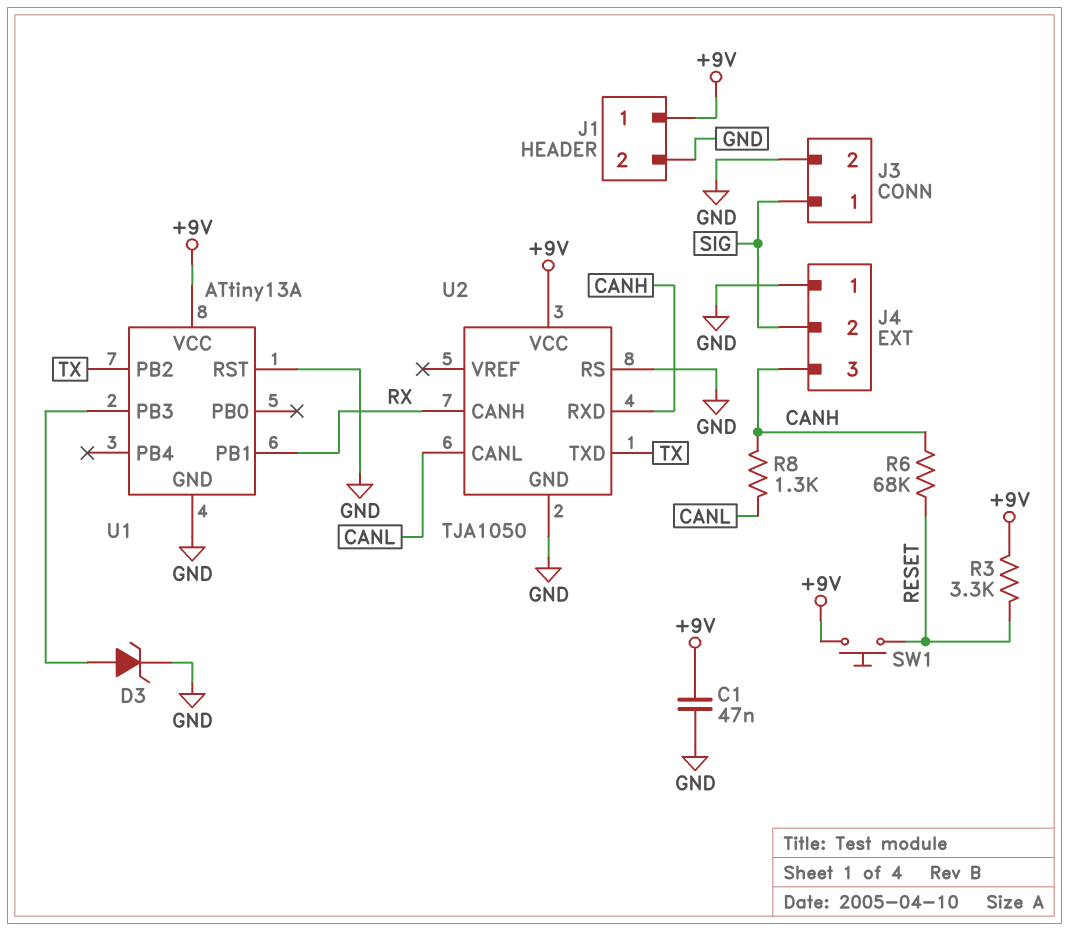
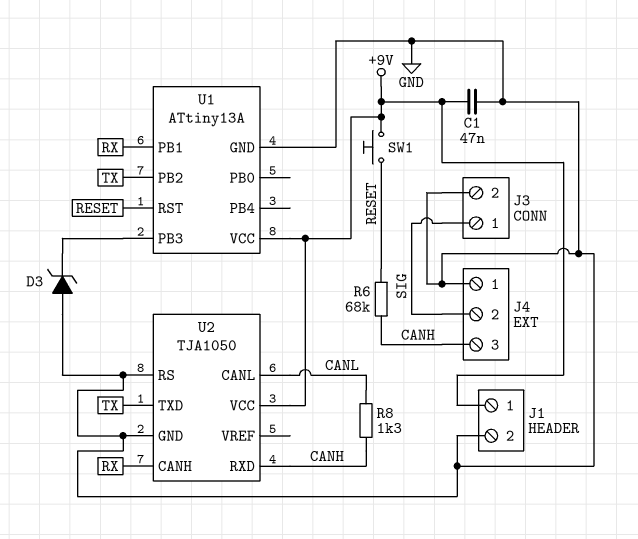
D3: zener (A U1/PB3, K GND) -> zener (A GND, K U1/PB3)
R3: 3.3k (+9V, RESET) -> none
U1 pin RST: GND -> RESET

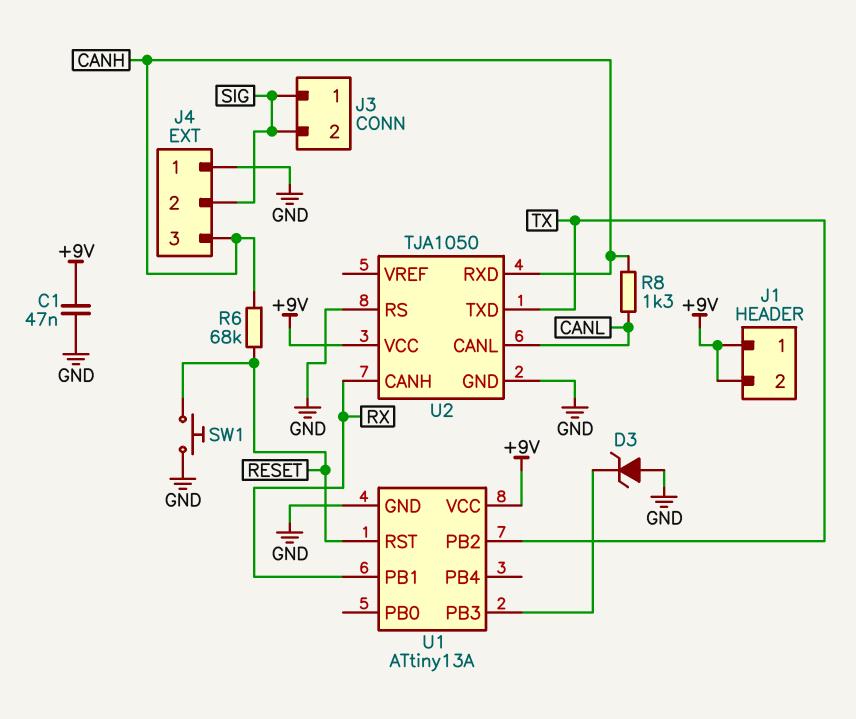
J1 pin 2: GND -> +9V
J3 pin 2: GND -> SIG
SW1: button (+9V, RESET) -> button (GND, RESET)

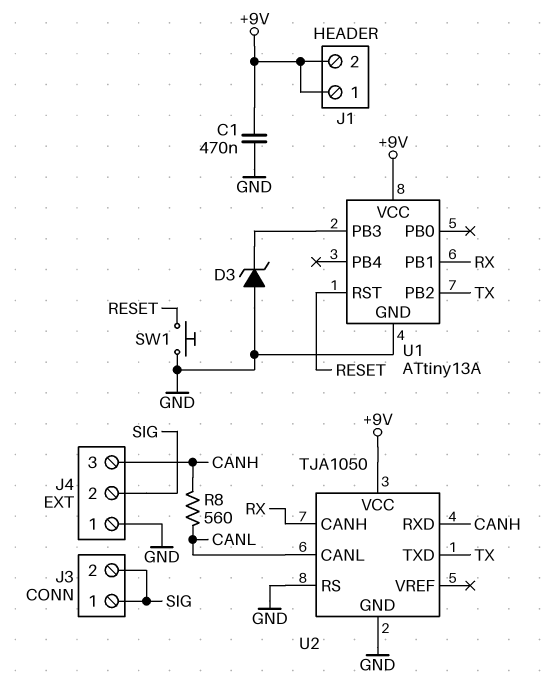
C1: 47nF (+9V, GND) -> 470nF (+9V, GND)
R6: 68k (CANH, RESET) -> none
R8: 1.3k (CANH, CANL) -> 560 (CANH, CANL)

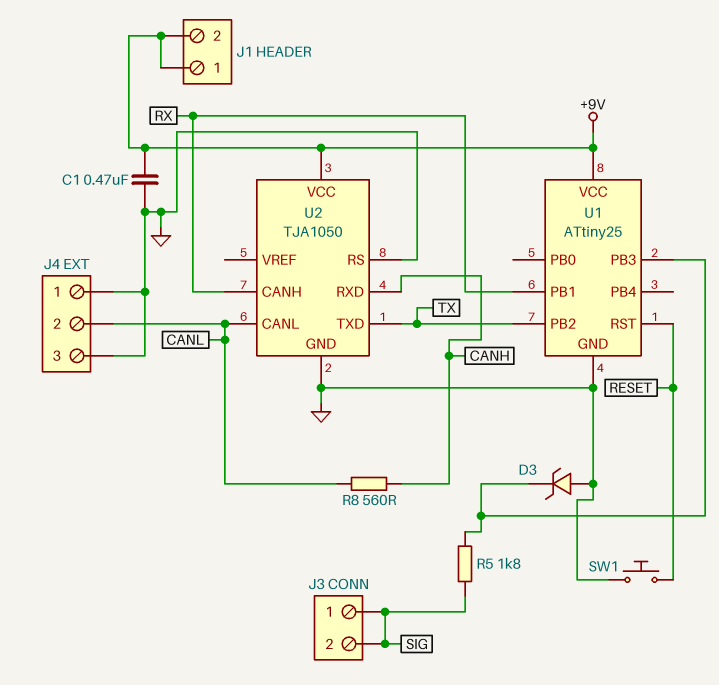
J4 pin 2: SIG -> CANL
J4 pin 3: CANH -> GND
R5: none -> 1.8k (SIG, U1/PB3)
U1: ATtiny13A -> ATtiny25

